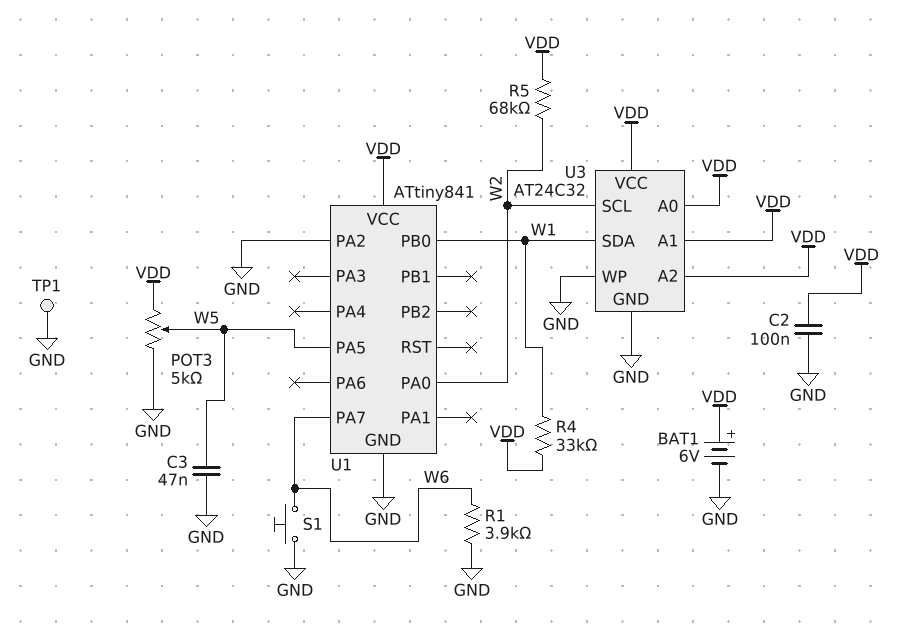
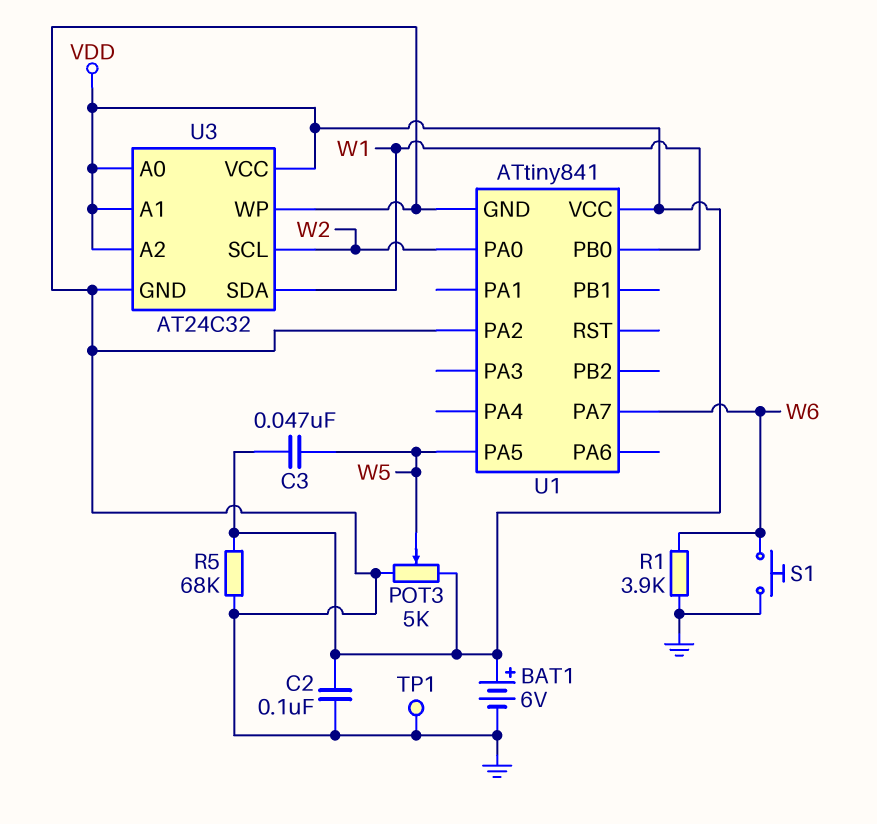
C3: 47nF (GND, W5) -> 47nF (VDD, W5)
R4: 33k (VDD, W1) -> none
R5: 68k (VDD, W2) -> 68k (GND, VDD)

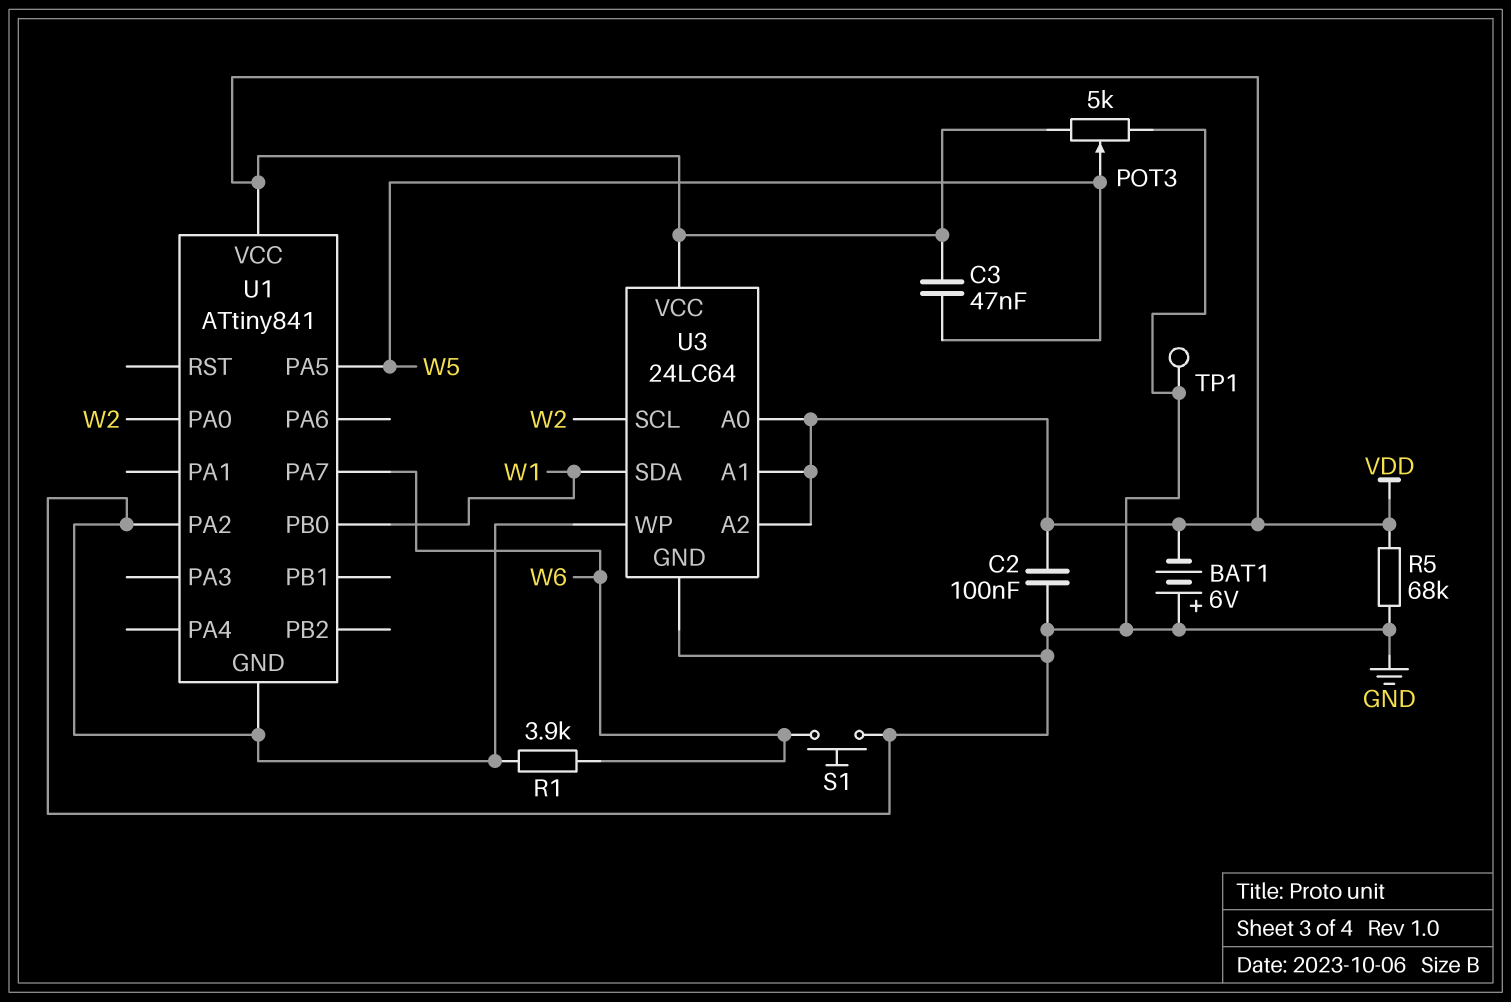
BAT1: 6V (plus VDD, minus GND) -> 6V (plus GND, minus VDD)
U3: AT24C32 -> 24LC64

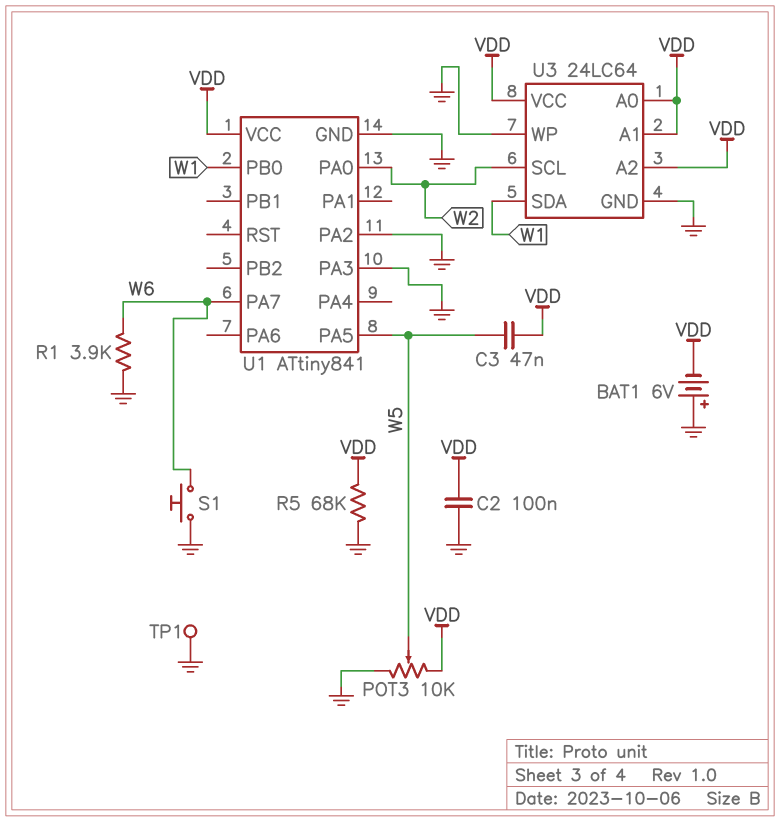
POT3: 5k (GND, VDD, wiper W5) -> 10k (GND, VDD, wiper W5)
U1 pin PA3: none -> GND

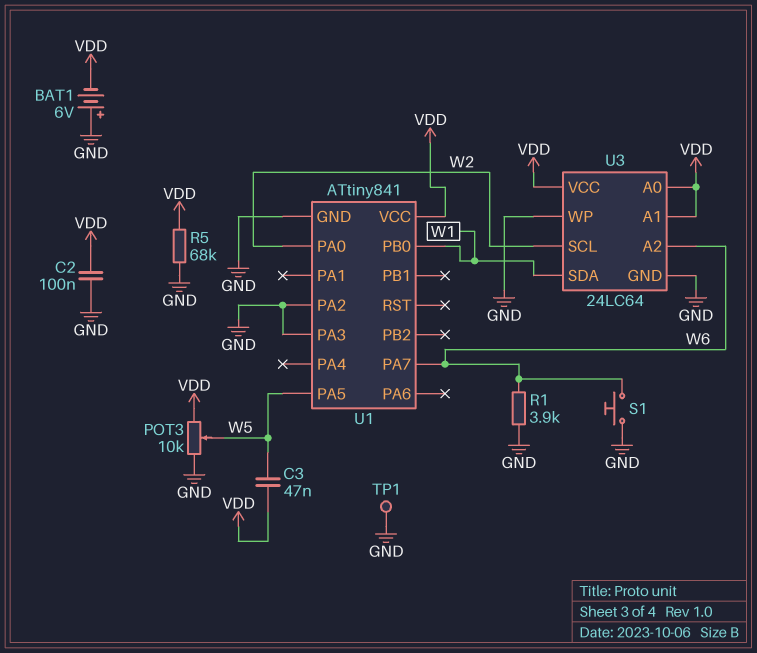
U3 pin A2: VDD -> W6

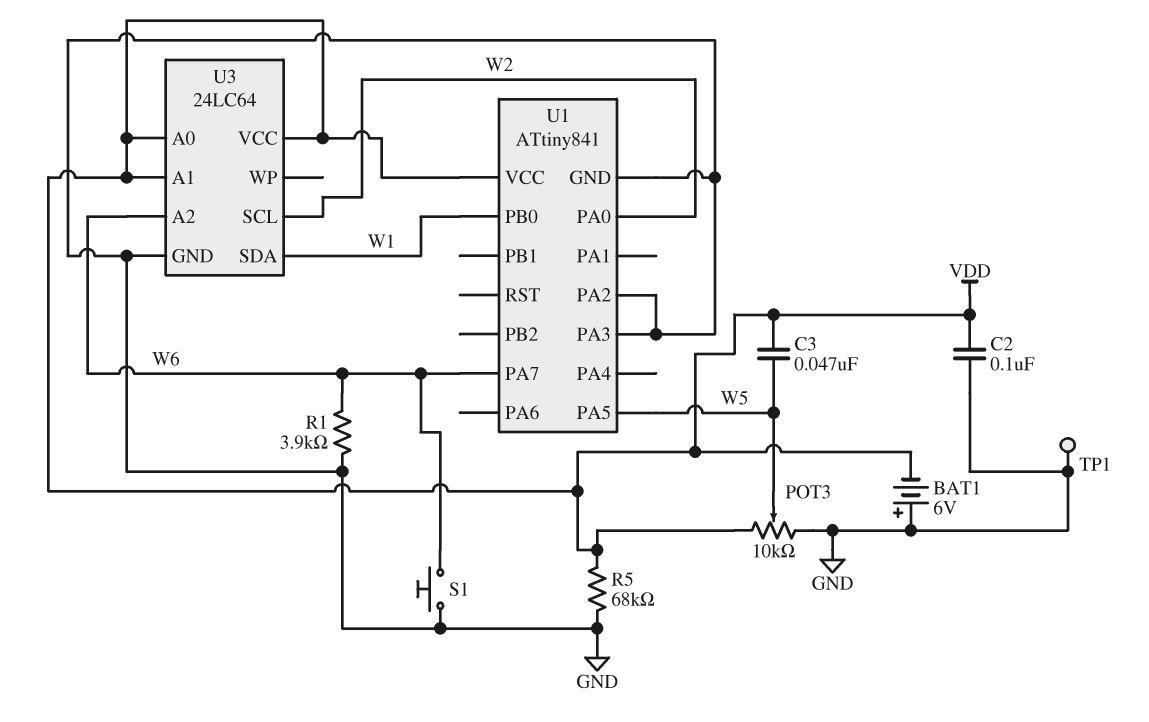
U3 pin WP: GND -> none

